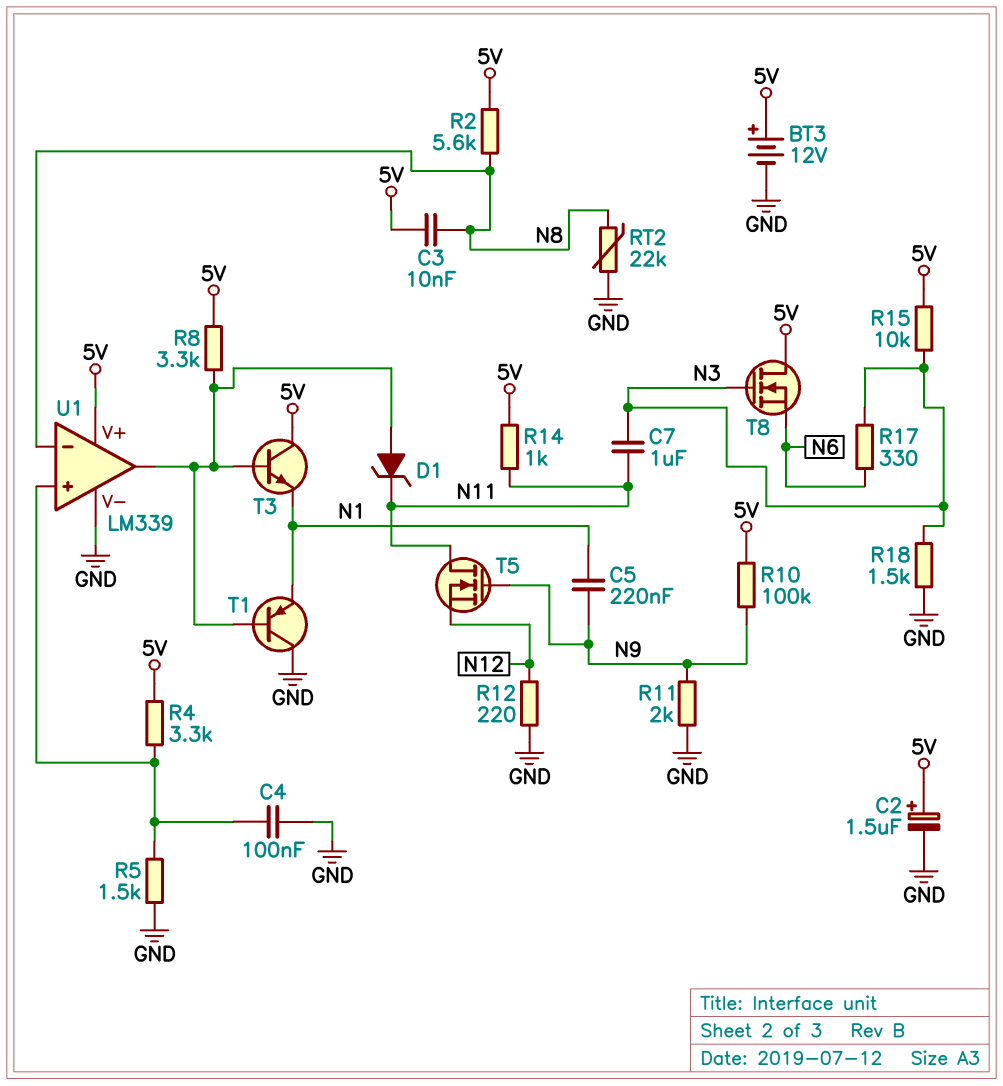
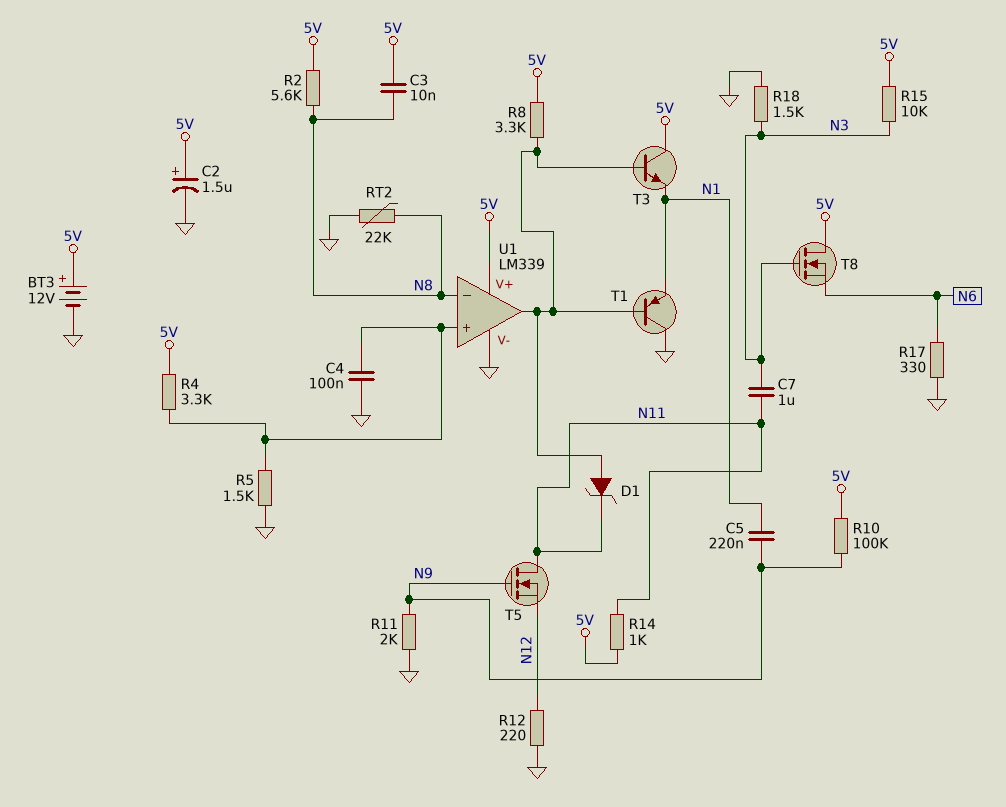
R17: 330 (N3, N6) -> 330 (GND, N6)

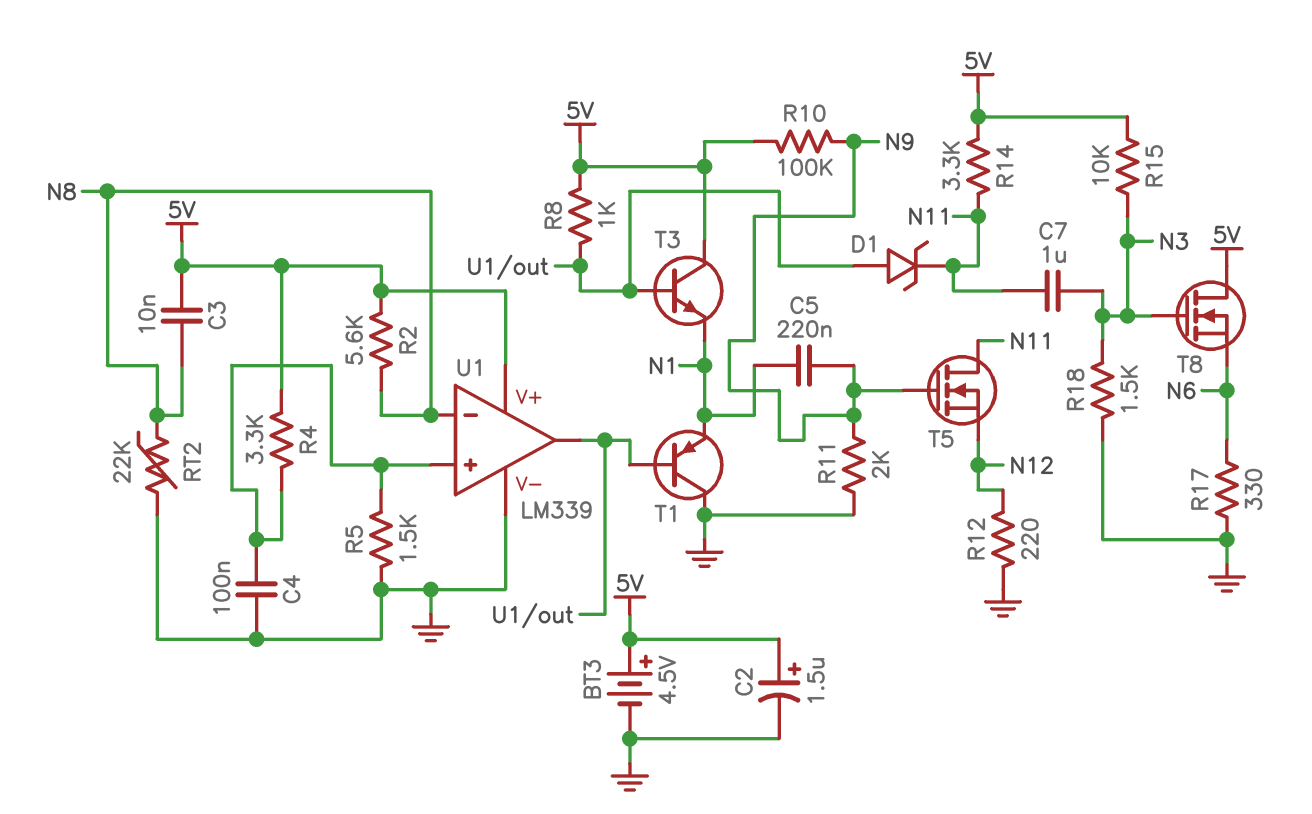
BT3: 12V (plus 5V, minus GND) -> 4.5V (plus 5V, minus GND)
R8: 3.3k (5V, U1/out) -> 1k (5V, U1/out)
R14: 1k (5V, N11) -> 3.3k (5V, N11)

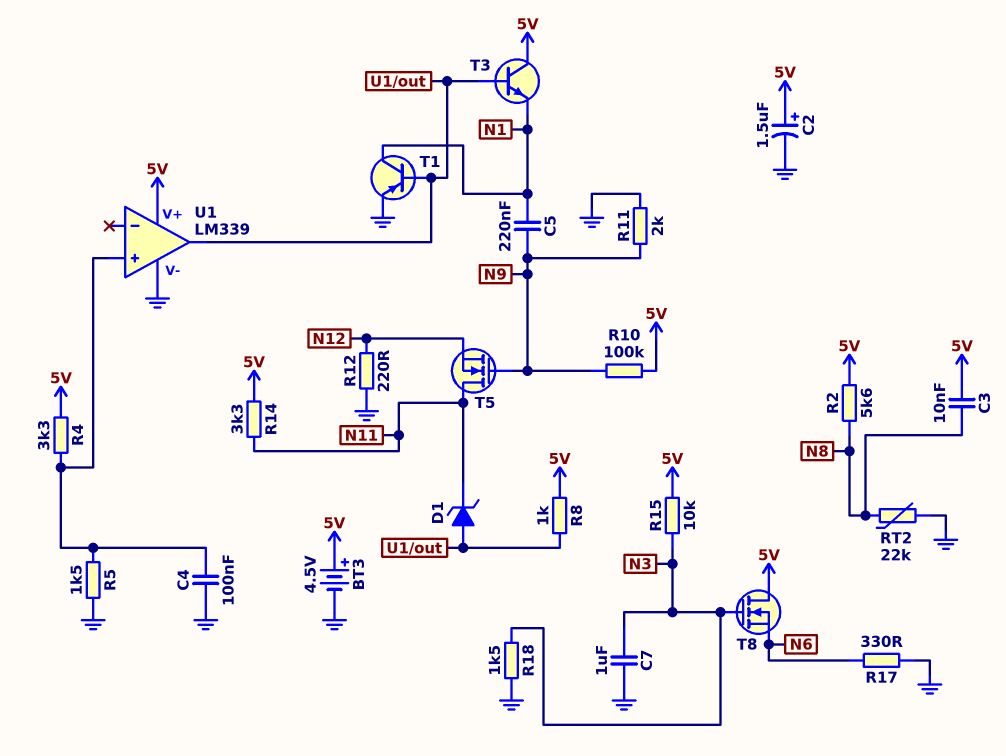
C7: 1uF (N3, N11) -> 1uF (GND, N3)
T1: PNP (B U1/out, C GND, E N1) -> PNP (B U1/out, C N1, E GND)
U1 pin in-: N8 -> none

